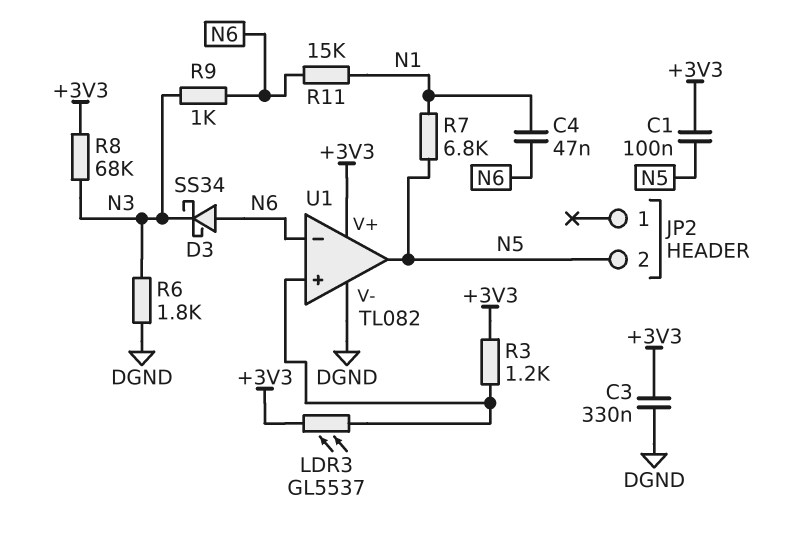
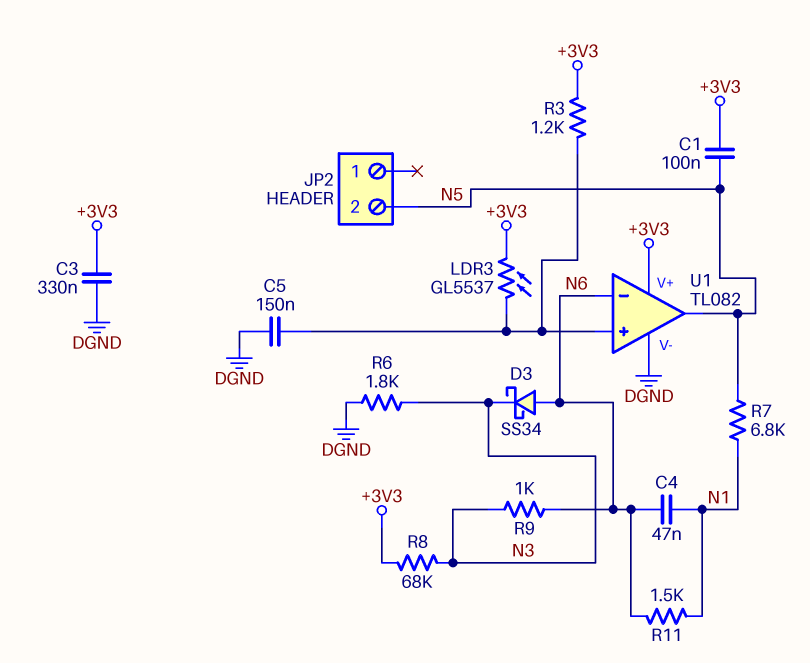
C5: none -> 150nF (DGND, U1/in+)
R11: 15k (N1, N6) -> 1.5k (N1, N6)

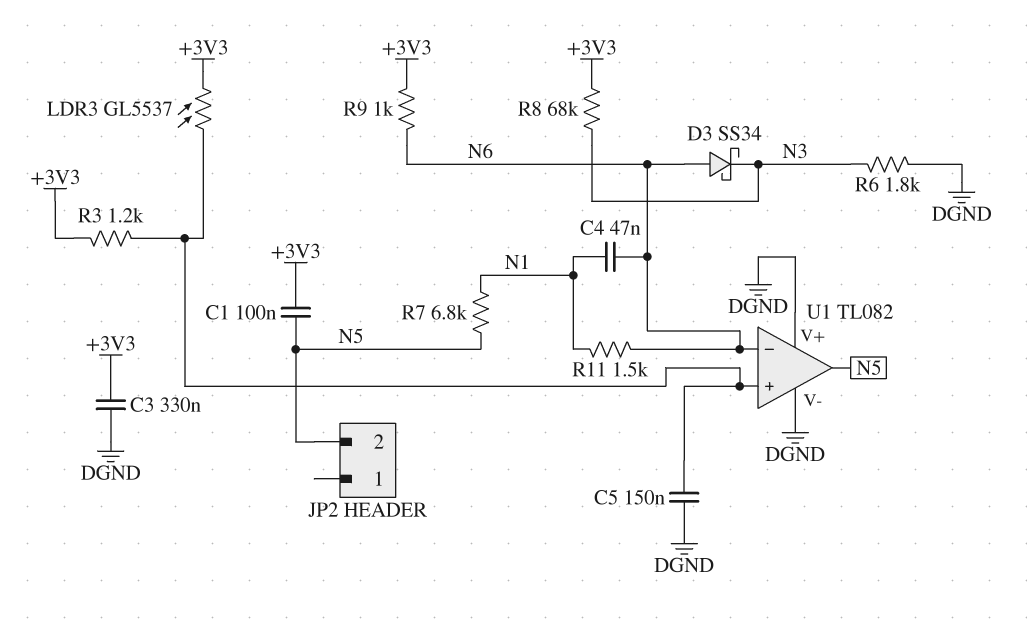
R9: 1k (N3, N6) -> 1k (+3V3, N6)
U1 pin V+: +3V3 -> DGND

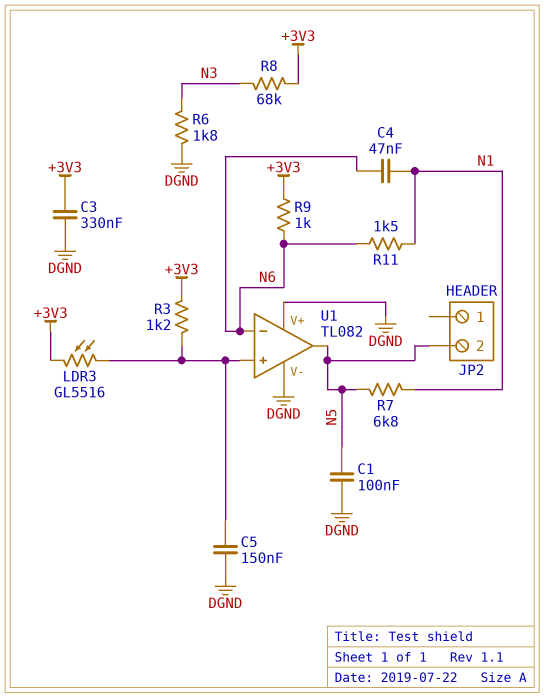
C1: 100nF (+3V3, N5) -> 100nF (DGND, N5)
D3: schottky SS34 (A N6, K N3) -> none
LDR3: GL5537 (+3V3, U1/in+) -> GL5516 (+3V3, U1/in+)

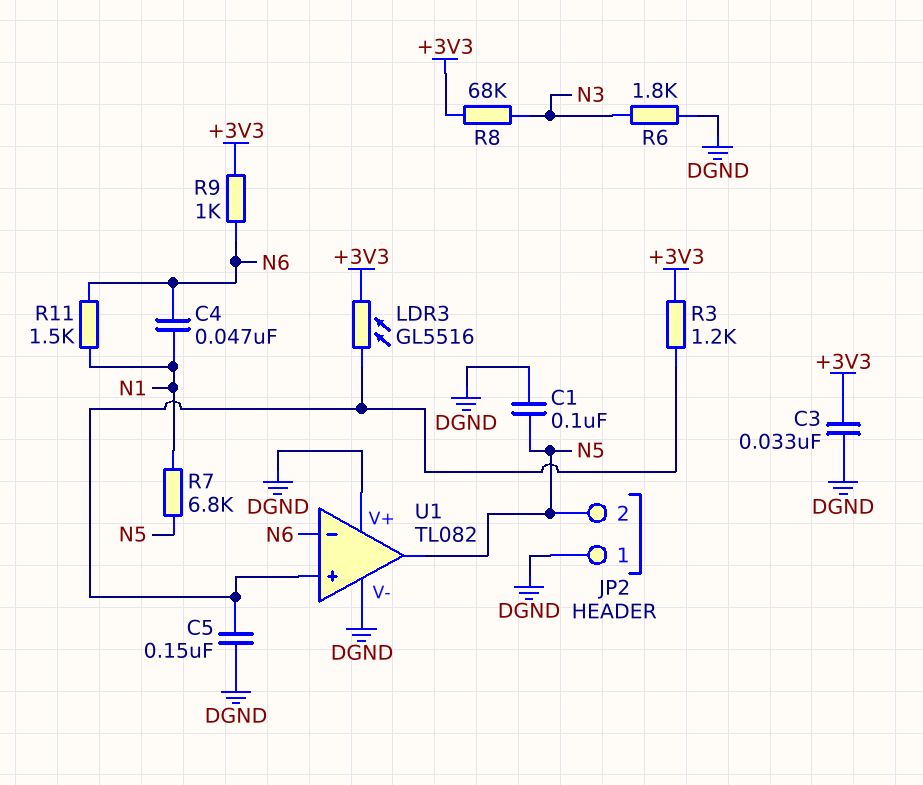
C3: 330nF (+3V3, DGND) -> 33nF (+3V3, DGND)
JP2 pin 1: none -> DGND

